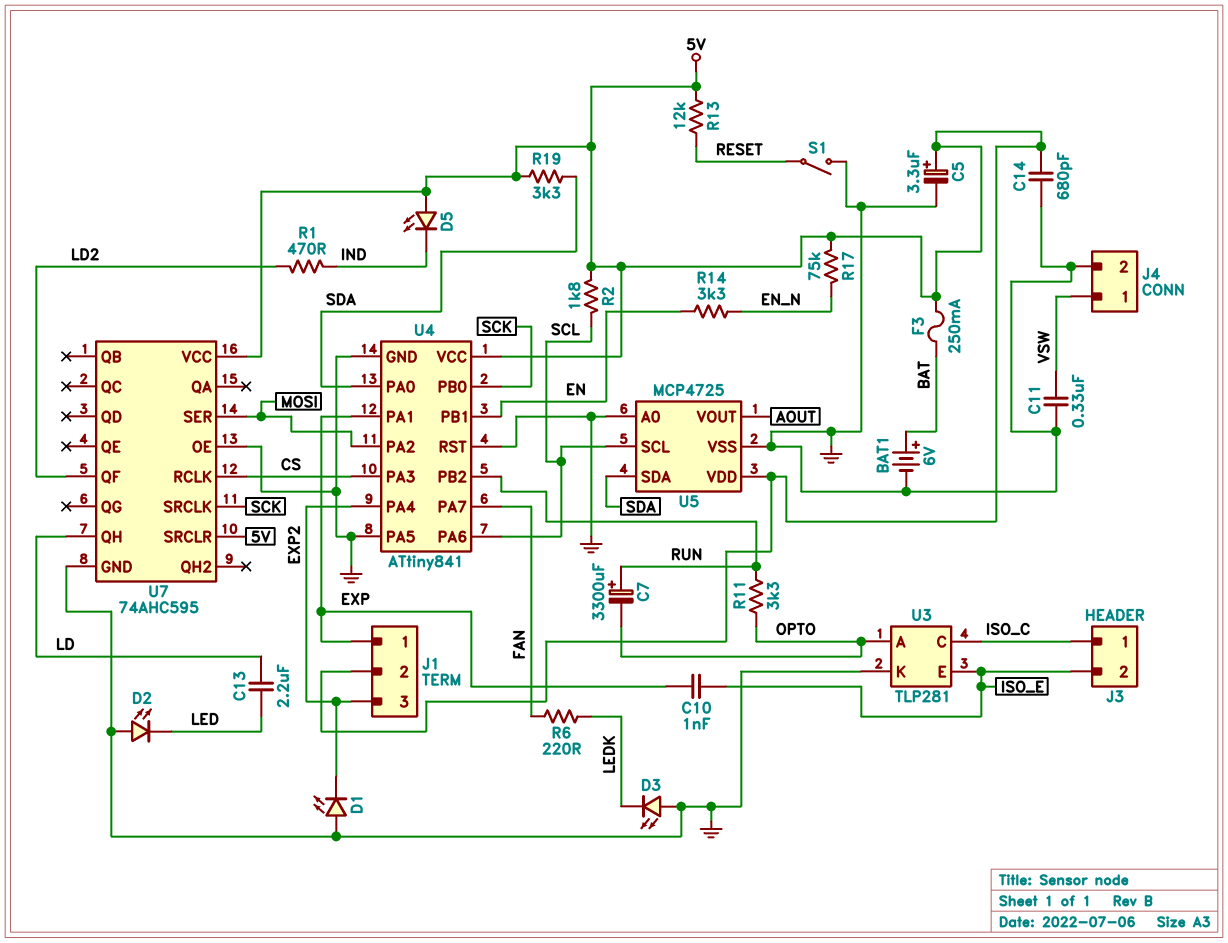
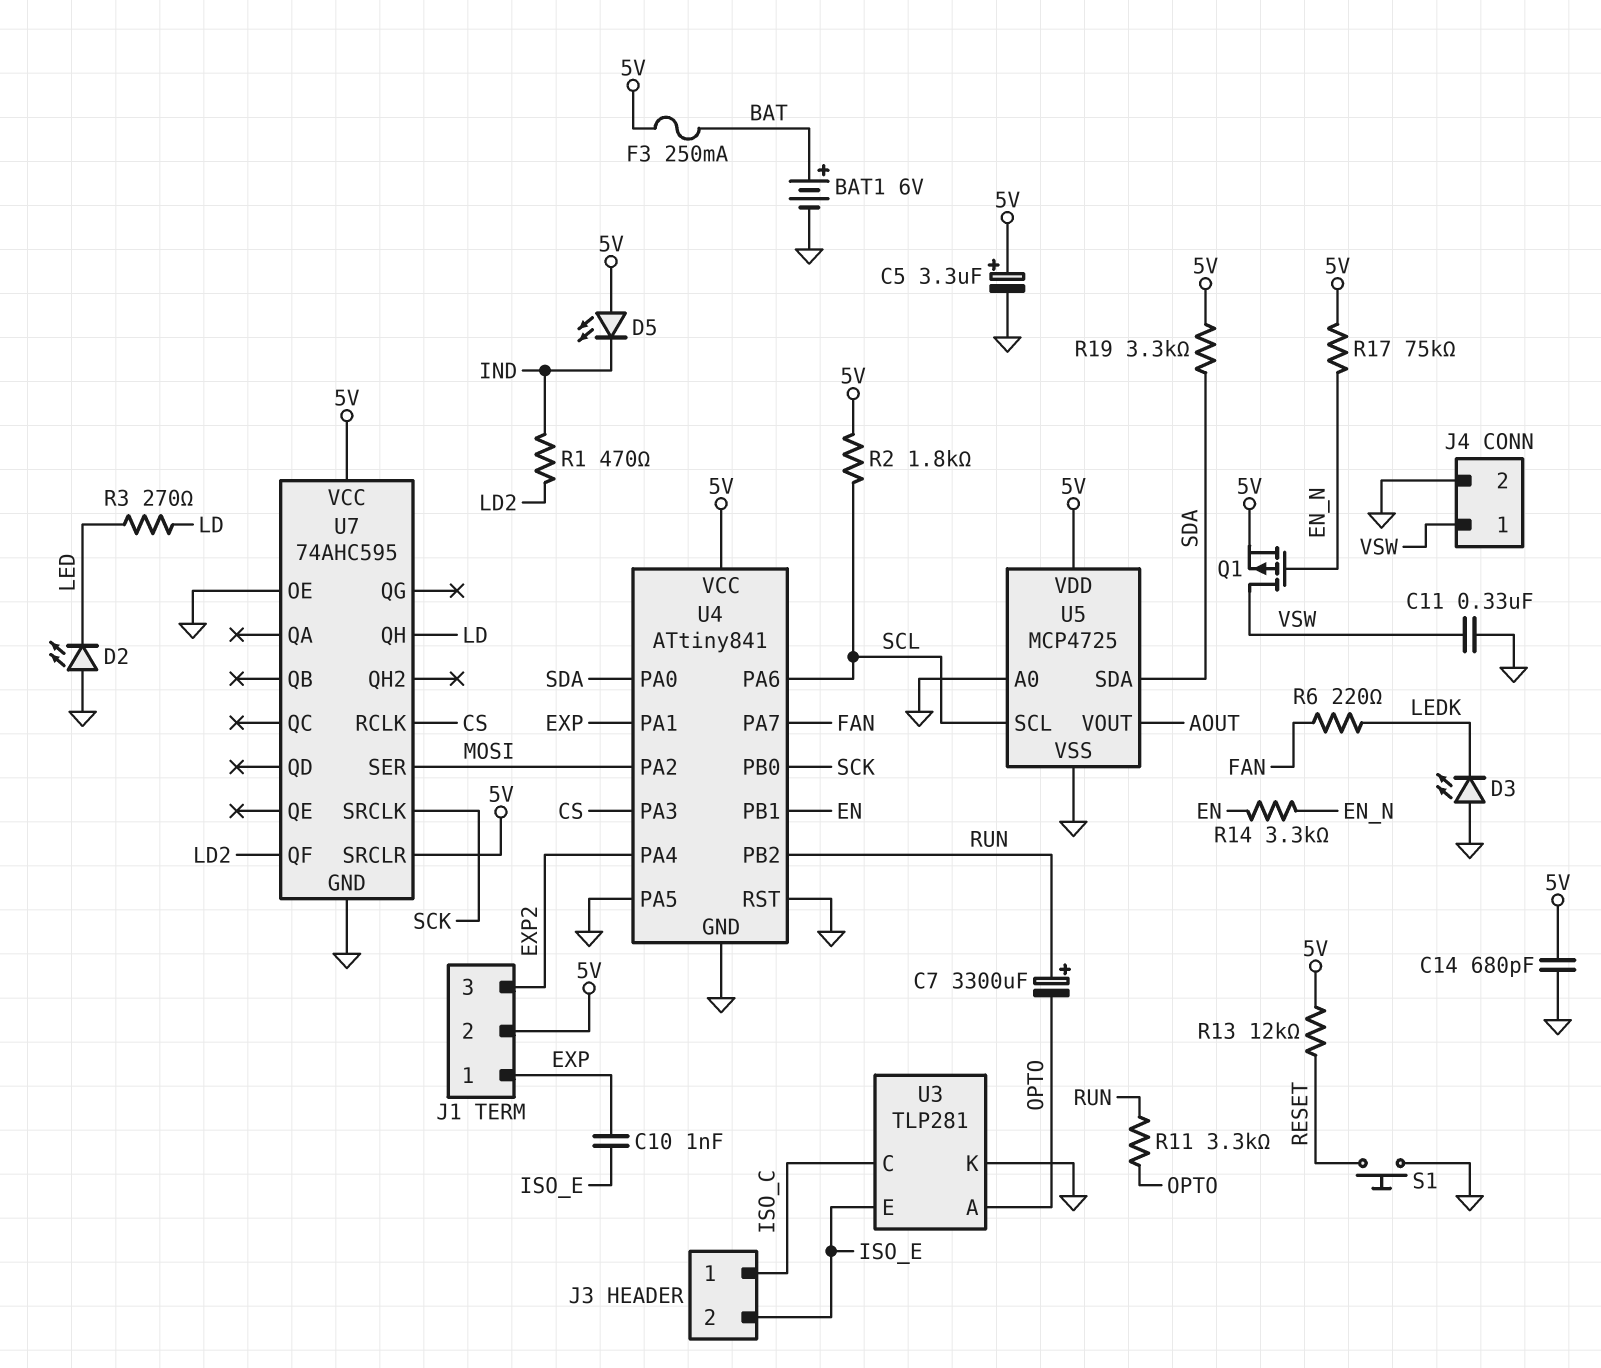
C13: 2.2uF (LD, LED) -> none
D1: LED (A GND, K EXP2) -> none
Q1: none -> PMOS (G EN_N, D VSW, S 5V)
R3: none -> 270 (LD, LED)
S1: switch (GND, RESET) -> button (GND, RESET)

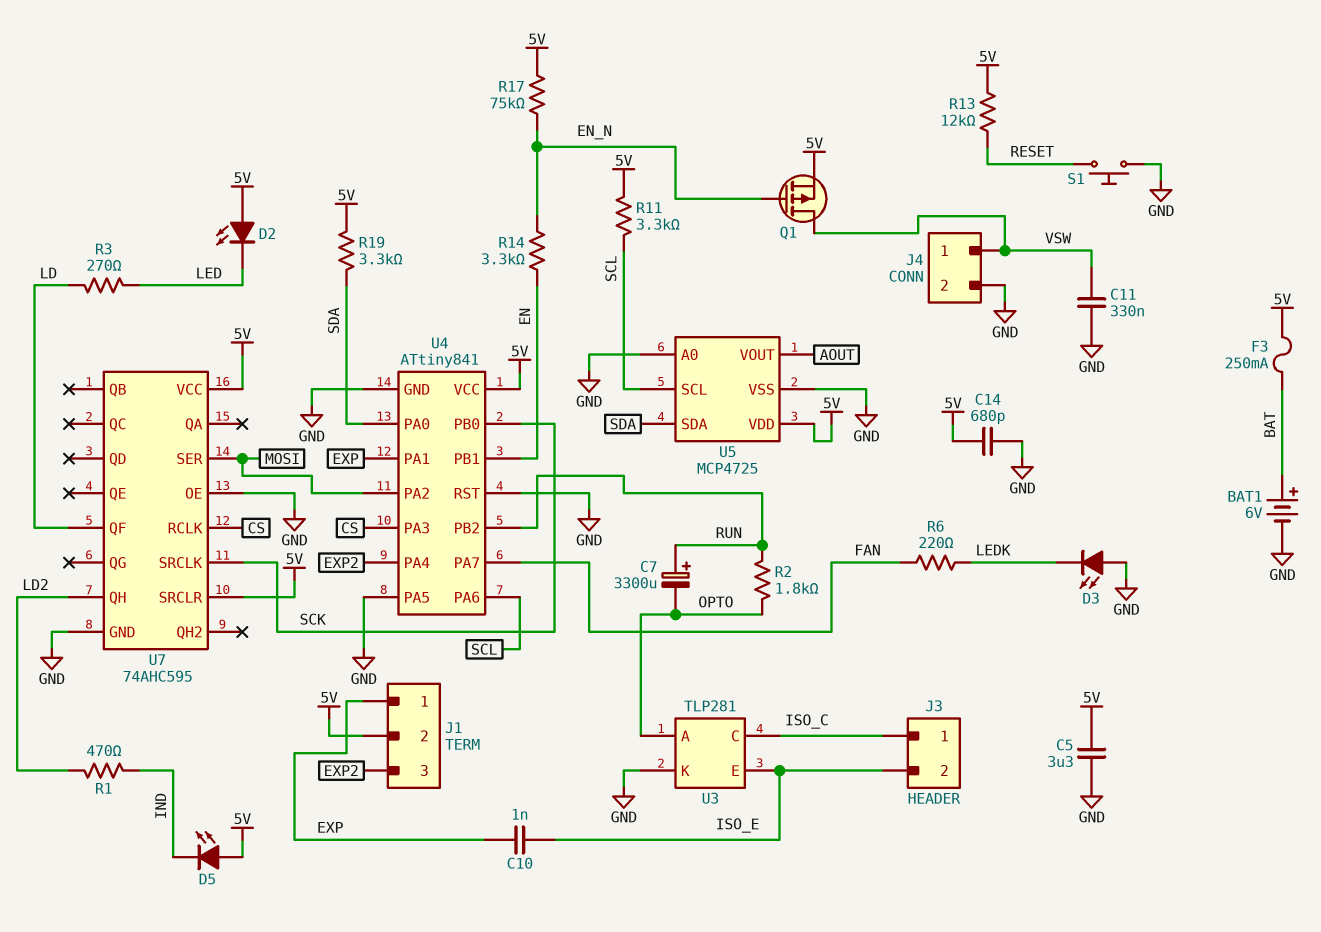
C5: 3.3uF (plus 5V, minus GND) -> 3.3uF (5V, GND)
D2: LED (A GND, K LED) -> LED (A 5V, K LED)
R2: 1.8k (5V, SCL) -> 1.8k (OPTO, RUN)
R11: 3.3k (OPTO, RUN) -> 3.3k (5V, SCL)
U7 pin QF: LD2 -> LD
U7 pin QH: LD -> LD2

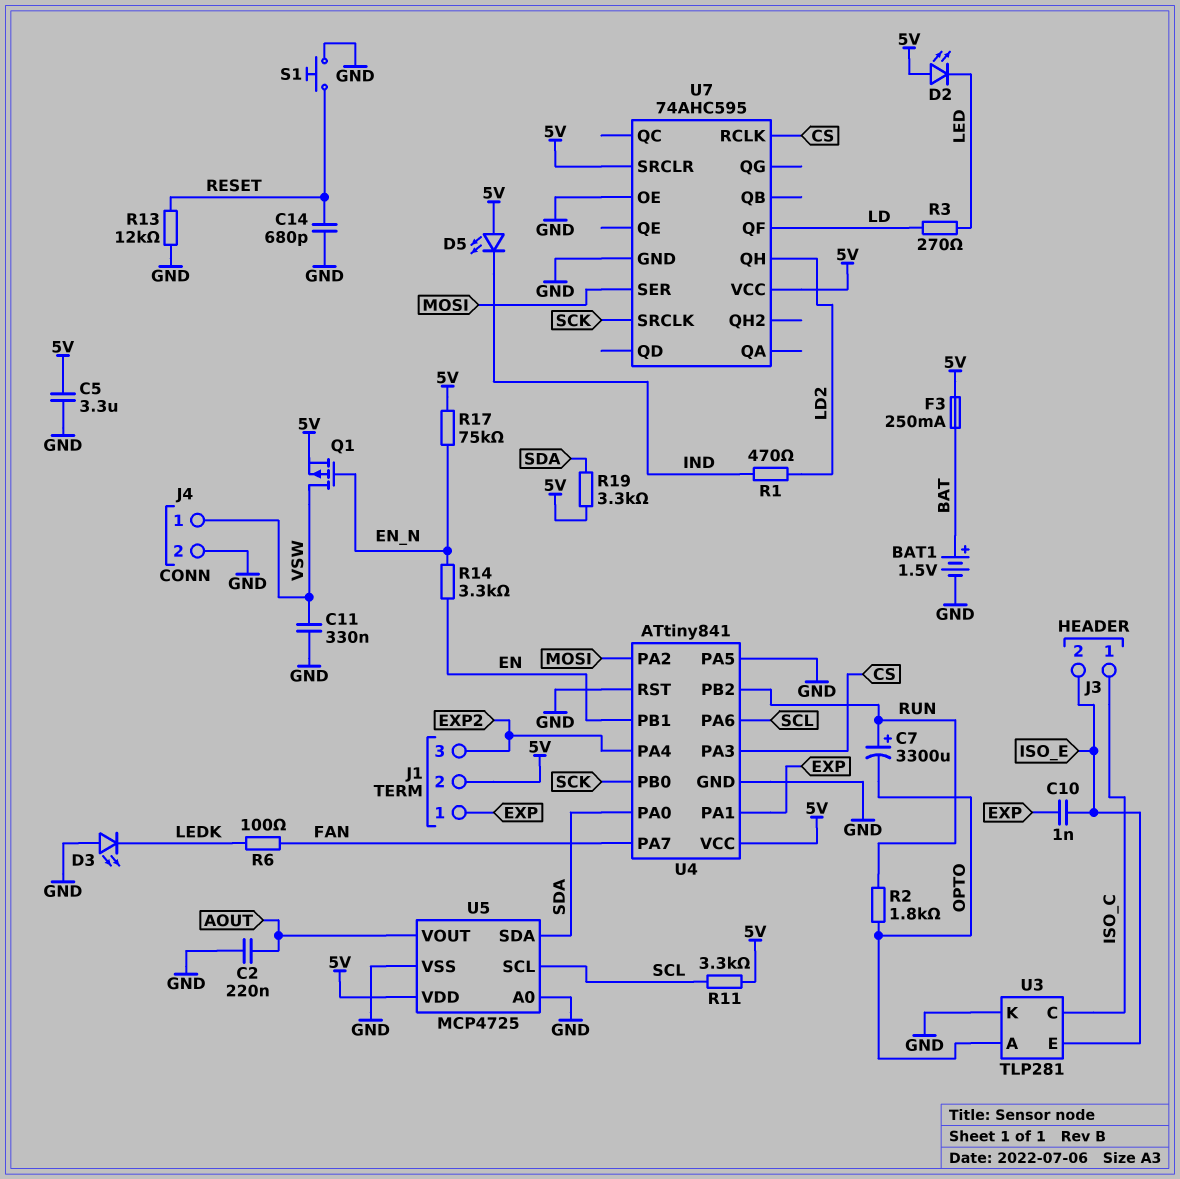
BAT1: 6V (plus BAT, minus GND) -> 1.5V (plus BAT, minus GND)
C2: none -> 220nF (AOUT, GND)
C14: 680pF (5V, GND) -> 680pF (GND, RESET)
R6: 220 (FAN, LEDK) -> 100 (FAN, LEDK)
R13: 12k (5V, RESET) -> 12k (GND, RESET)

